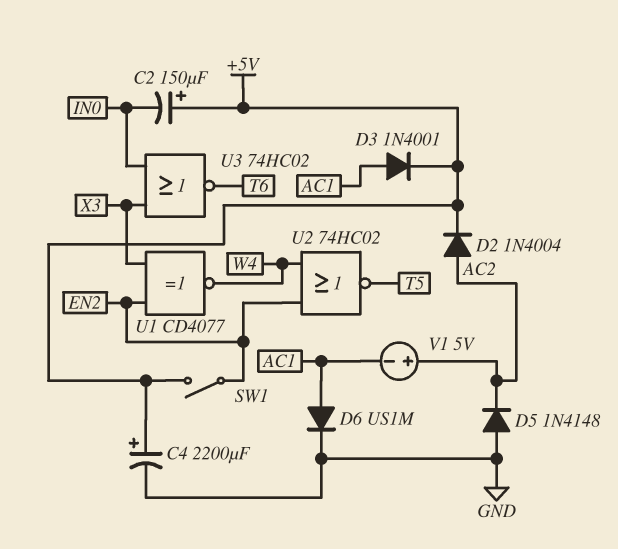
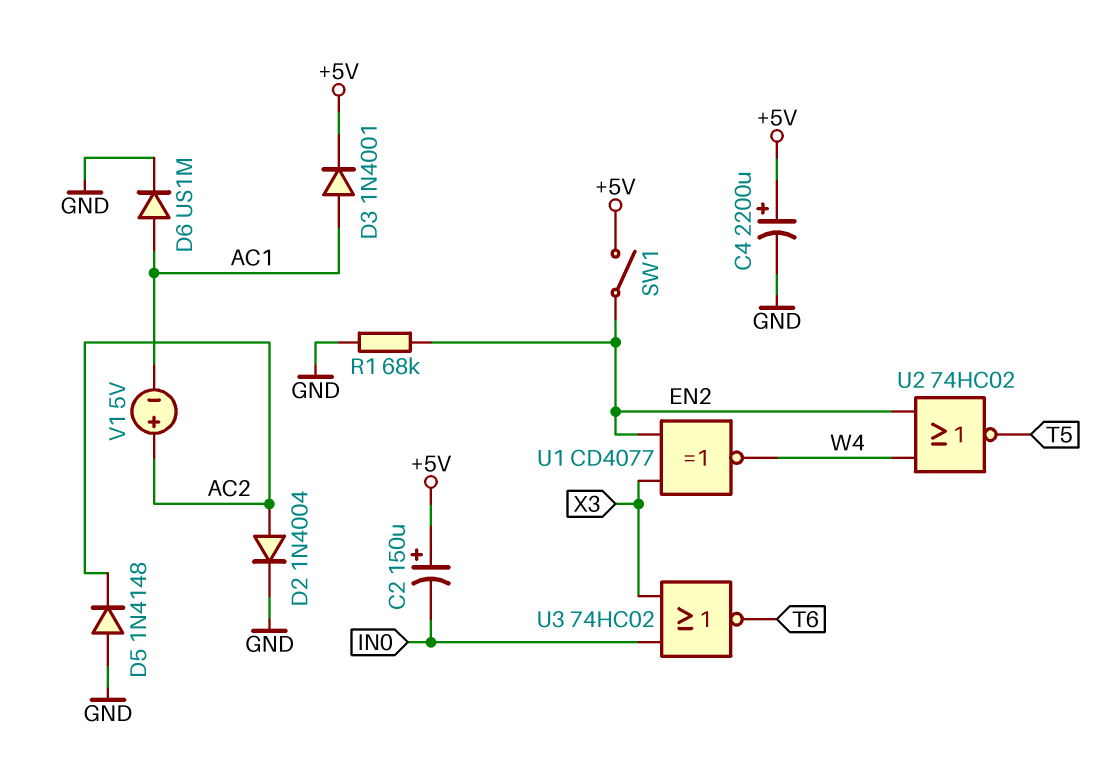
D2: diode 1N4004 (A AC2, K +5V) -> diode 1N4004 (A AC2, K GND)
R1: none -> 68k (EN2, GND)

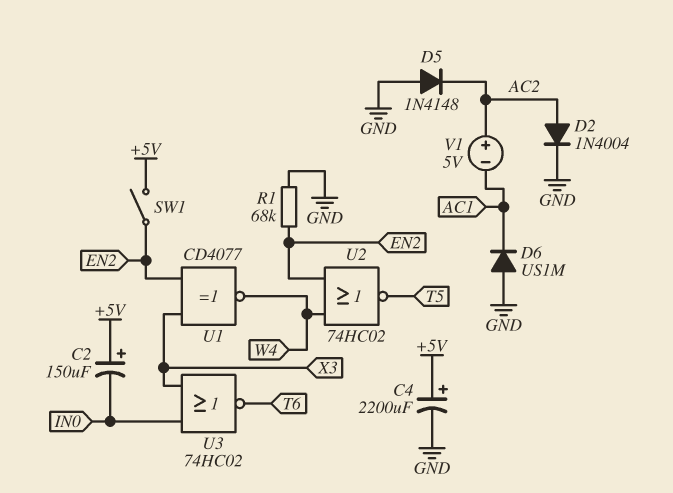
D3: diode 1N4001 (A AC1, K +5V) -> none
D6: diode US1M (A AC1, K GND) -> diode US1M (A GND, K AC1)

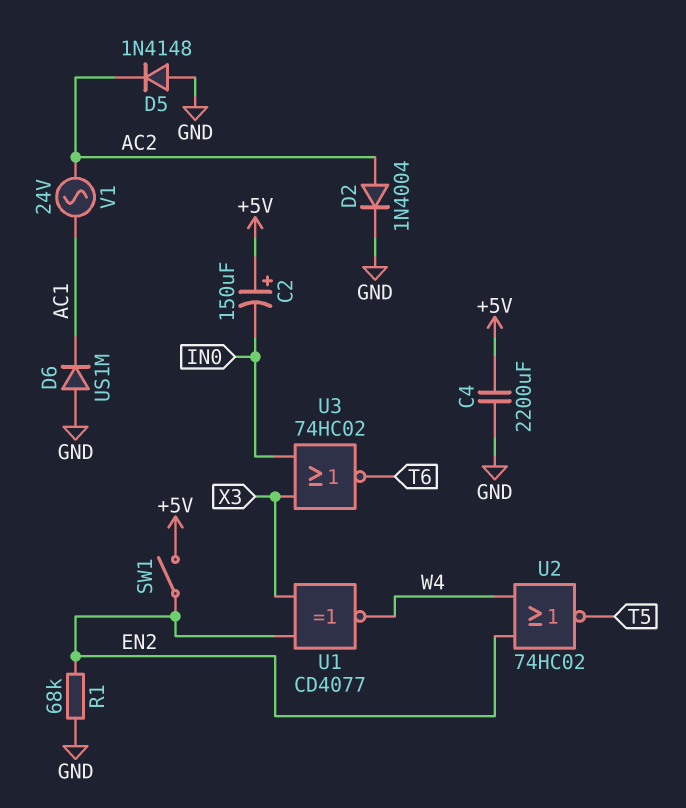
C4: 2200uF (plus +5V, minus GND) -> 2200uF (+5V, GND)
V1: 5V (plus AC2, minus AC1) -> AC 24V (AC1, AC2)

